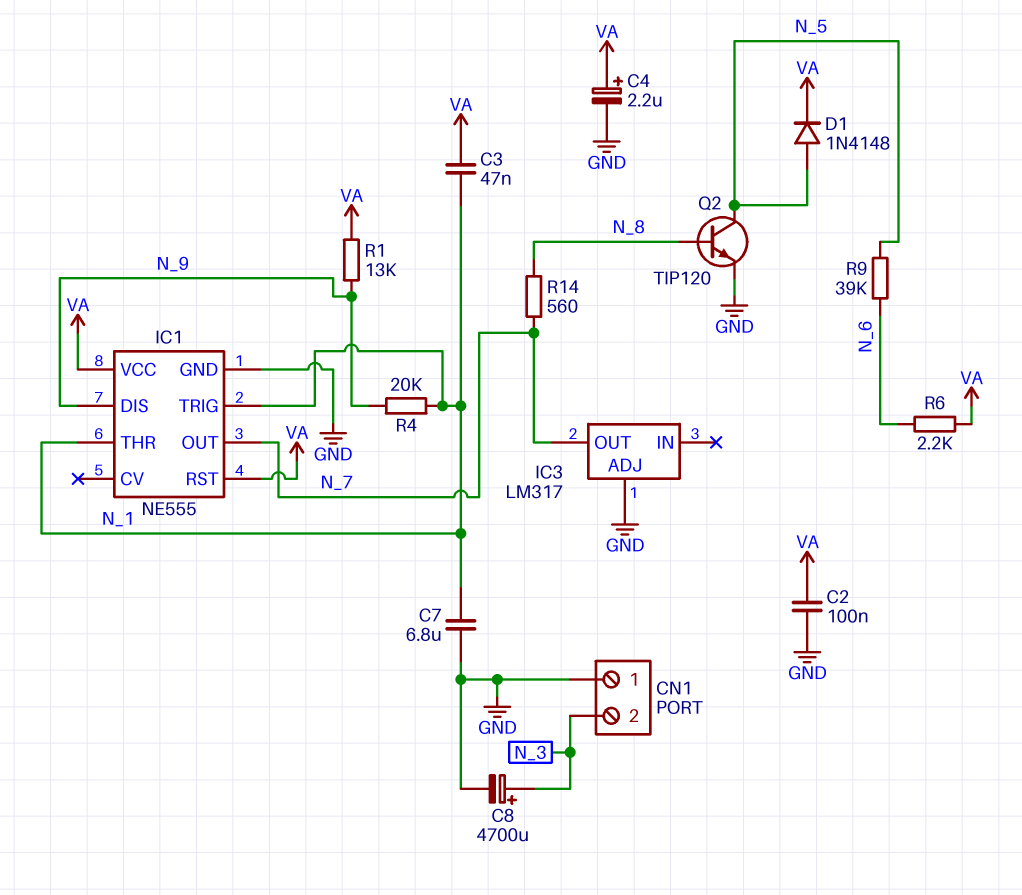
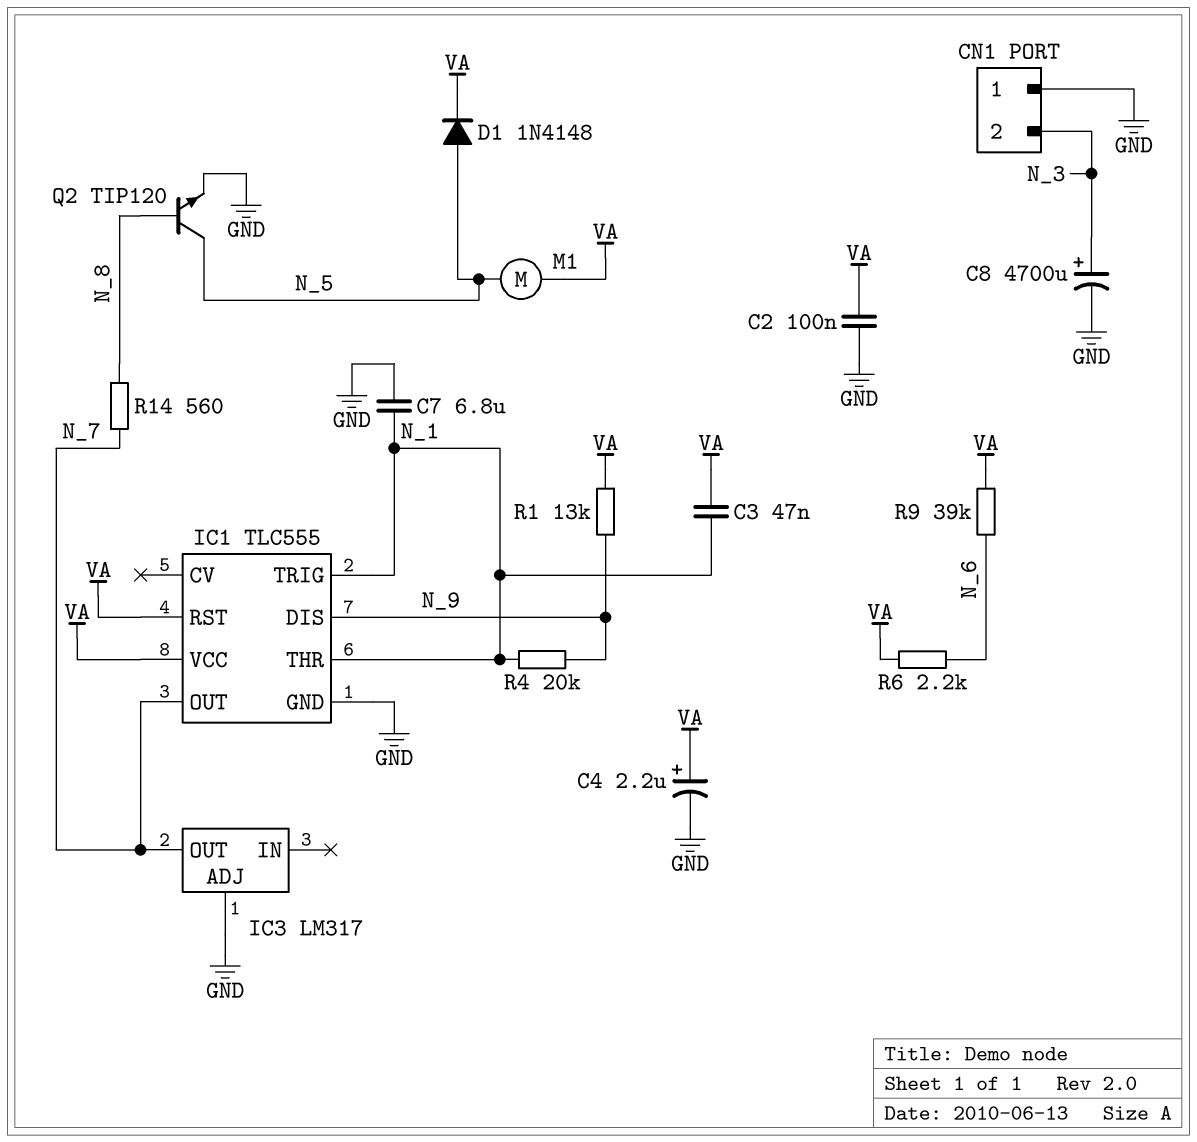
IC1: NE555 -> TLC555
M1: none -> motor (N_5, VA)
R9: 39k (N_5, N_6) -> 39k (N_6, VA)

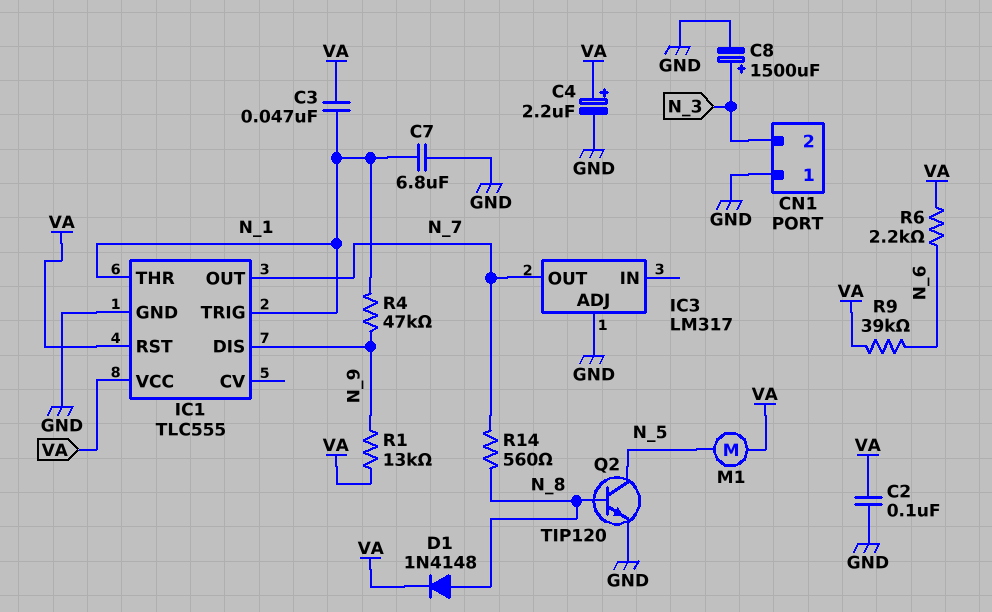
C8: 4700uF (plus N_3, minus GND) -> 1500uF (plus N_3, minus GND)
D1: diode 1N4148 (A N_5, K VA) -> diode 1N4148 (A N_8, K VA)
R4: 20k (N_1, N_9) -> 47k (N_1, N_9)

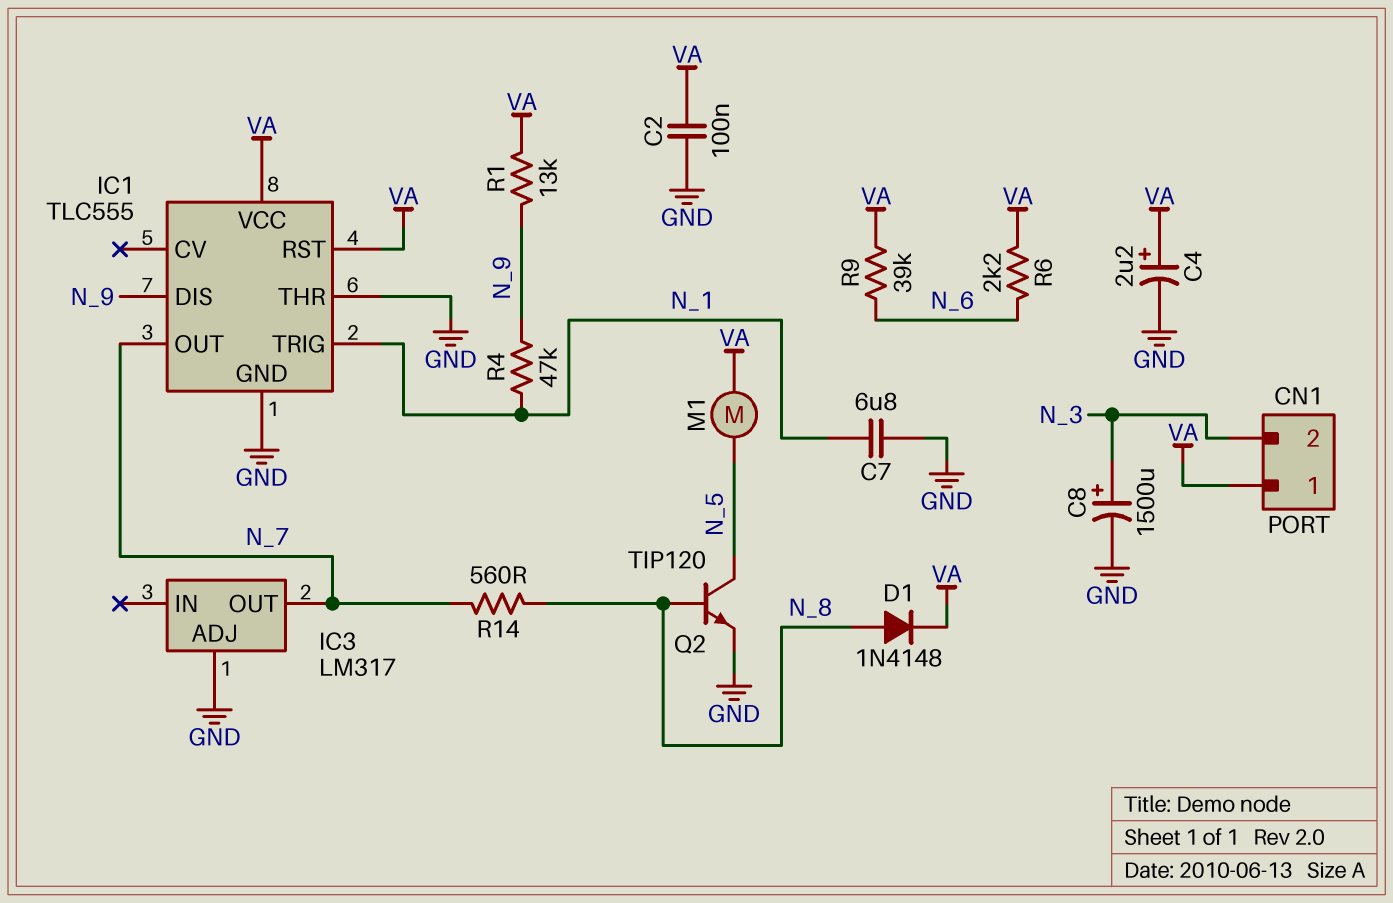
C3: 47nF (N_1, VA) -> none
CN1 pin 1: GND -> VA
IC1 pin THR: N_1 -> GND

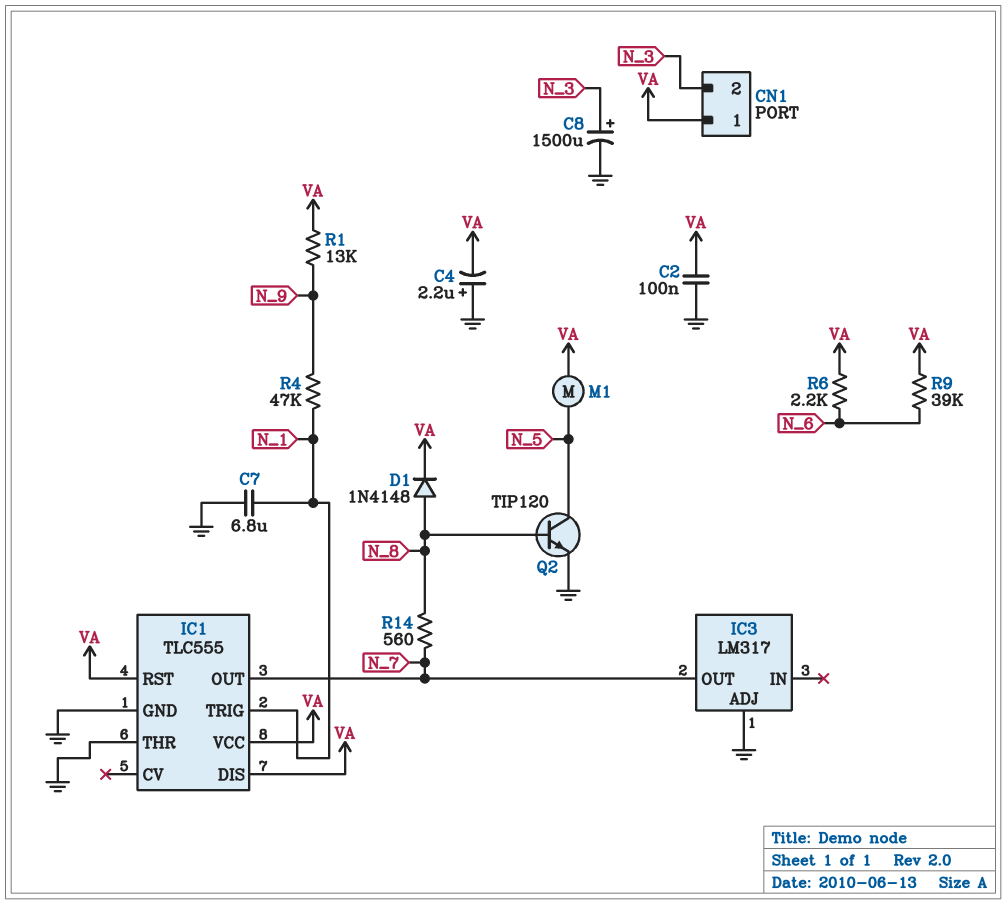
C4: 2.2uF (plus VA, minus GND) -> 2.2uF (plus GND, minus VA)
IC1 pin DIS: N_9 -> VA

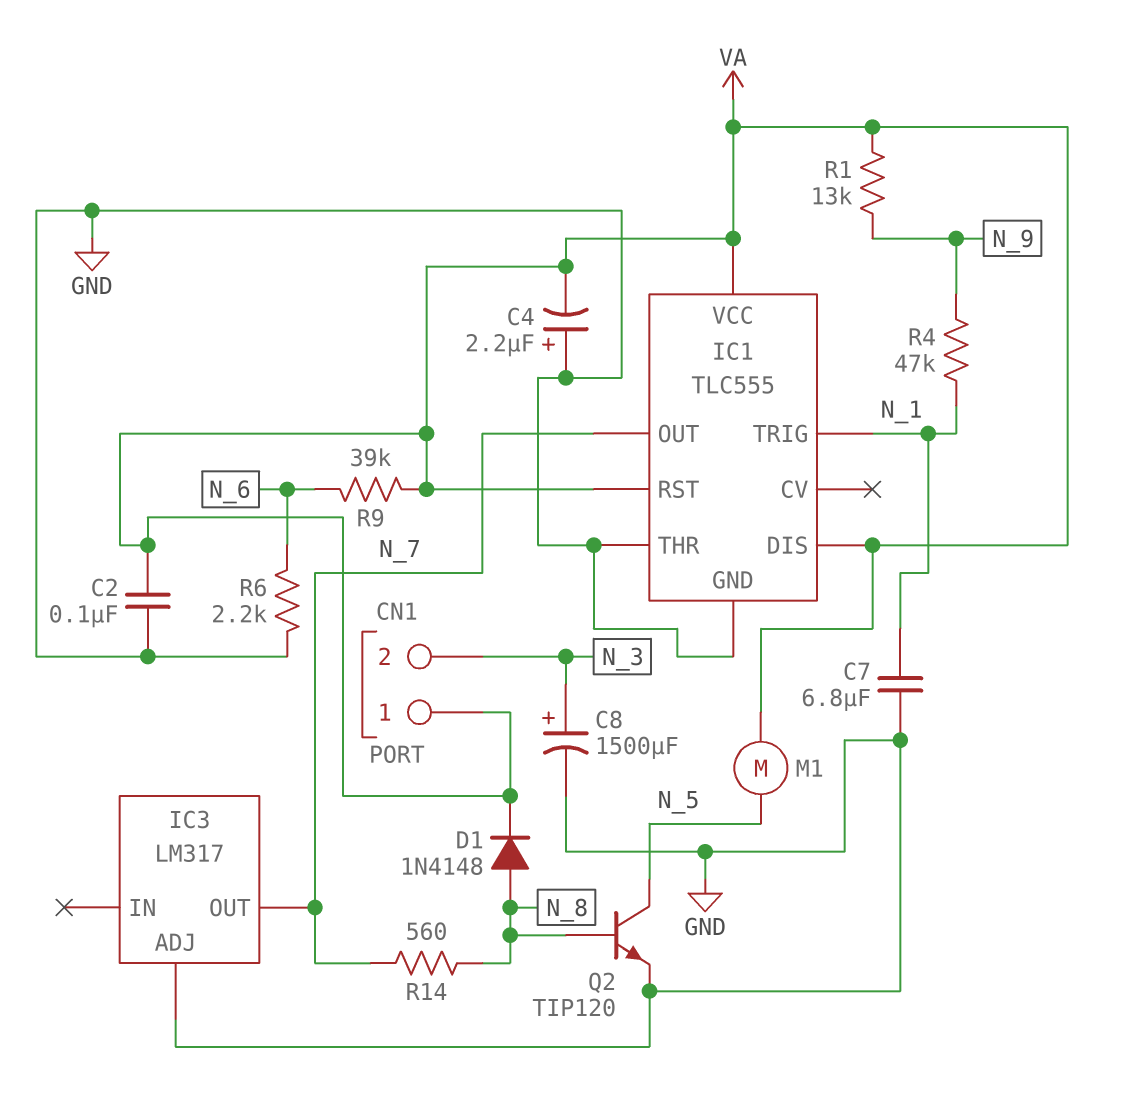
R6: 2.2k (N_6, VA) -> 2.2k (GND, N_6)

